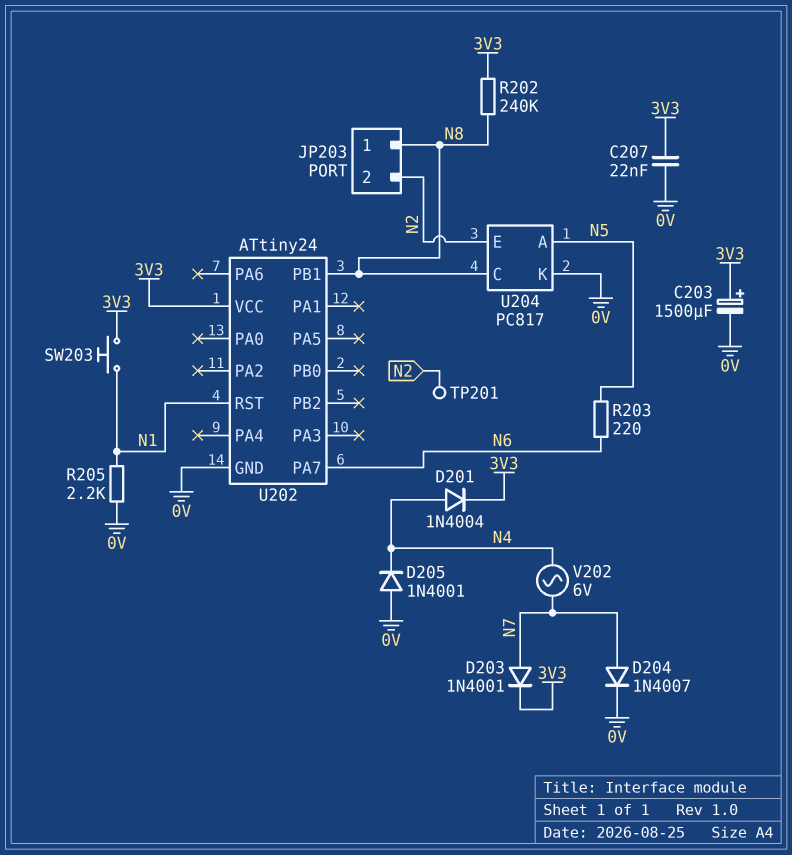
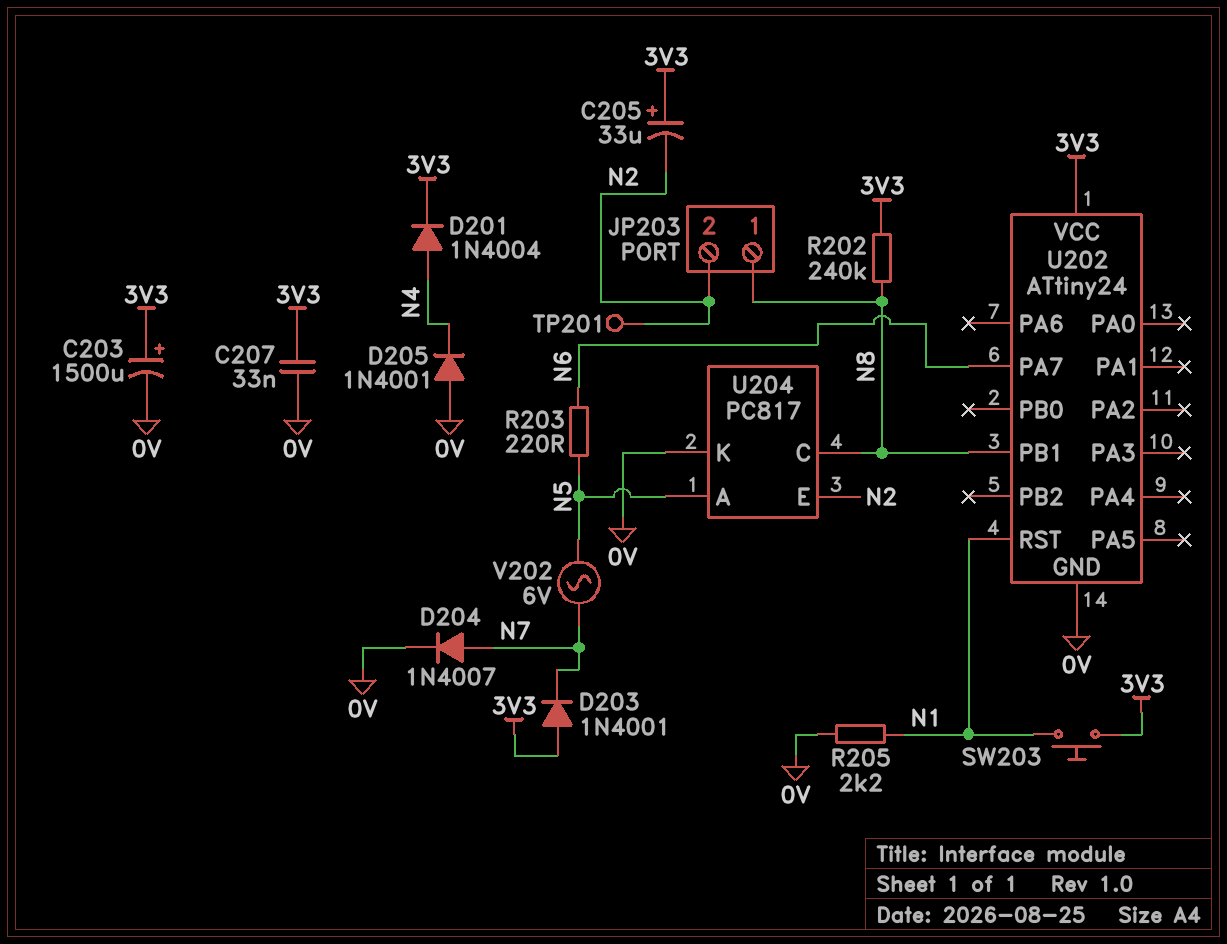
C205: none -> 33uF (plus 3V3, minus N2)
C207: 22nF (0V, 3V3) -> 33nF (0V, 3V3)
D203: diode 1N4001 (A N7, K 3V3) -> diode 1N4001 (A 3V3, K N7)
V202: AC 6V (N4, N7) -> AC 6V (N5, N7)

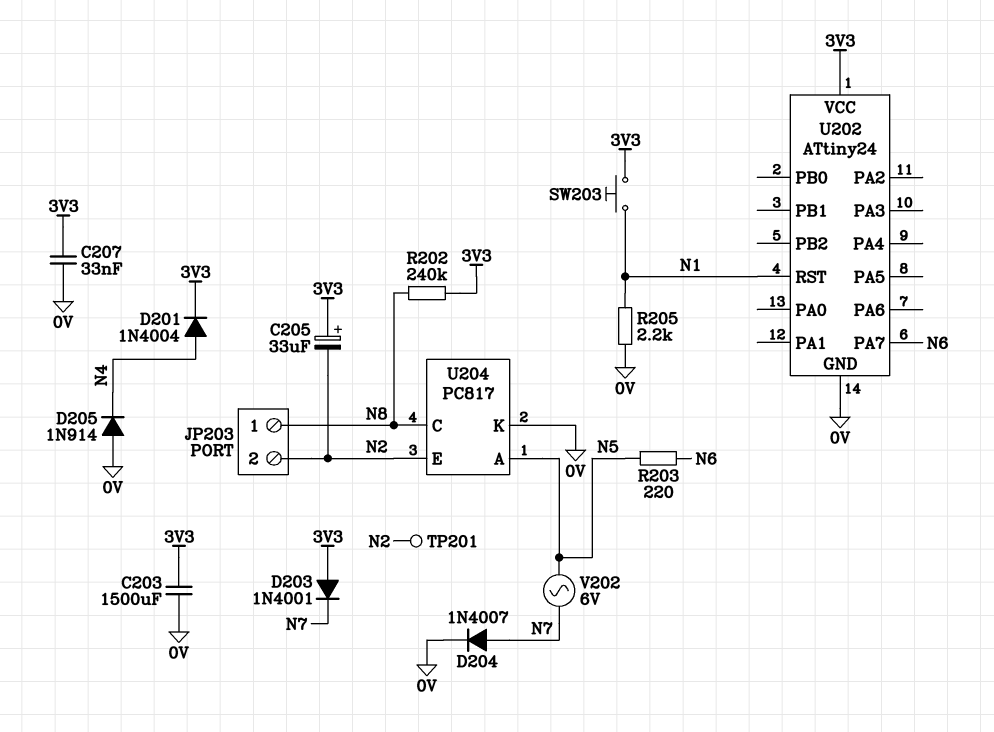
C203: 1500uF (plus 3V3, minus 0V) -> 1500uF (0V, 3V3)
D205: diode 1N4001 (A 0V, K N4) -> diode 1N914 (A 0V, K N4)
U202 pin PB1: N8 -> none

